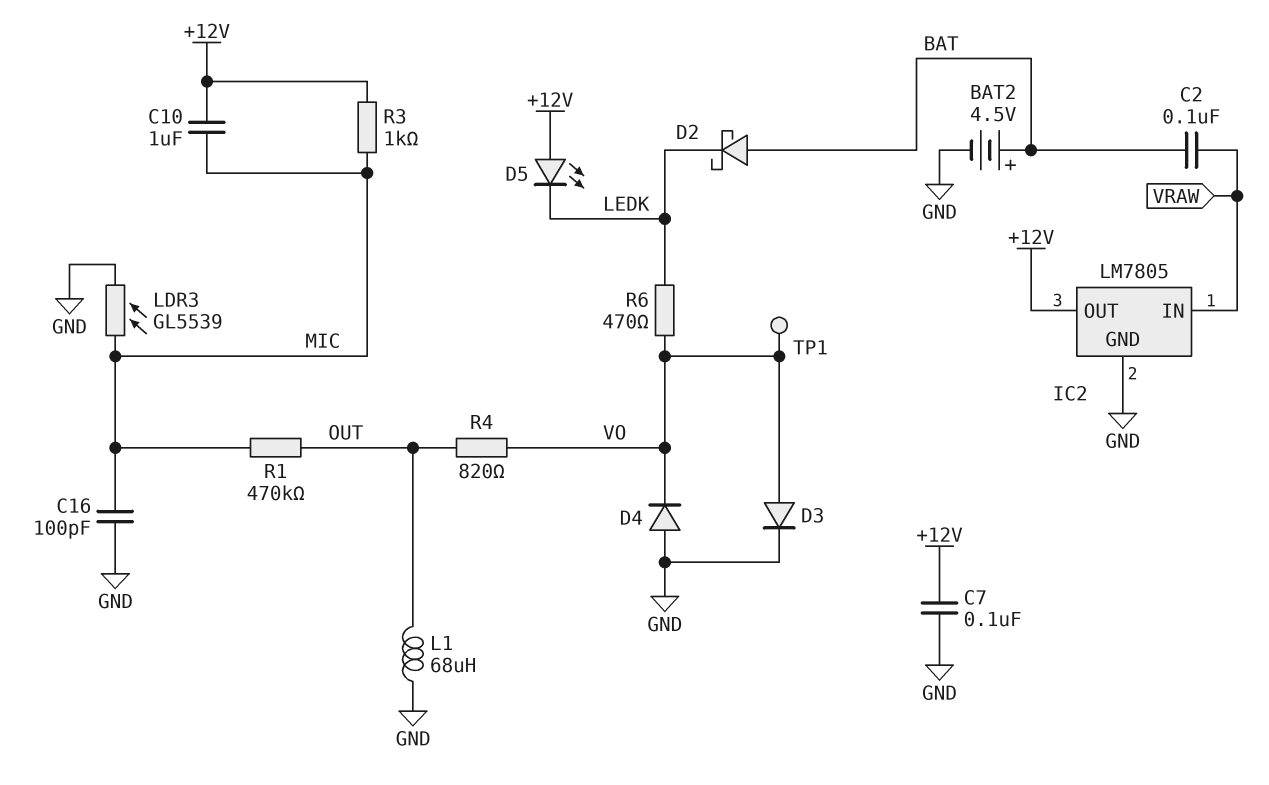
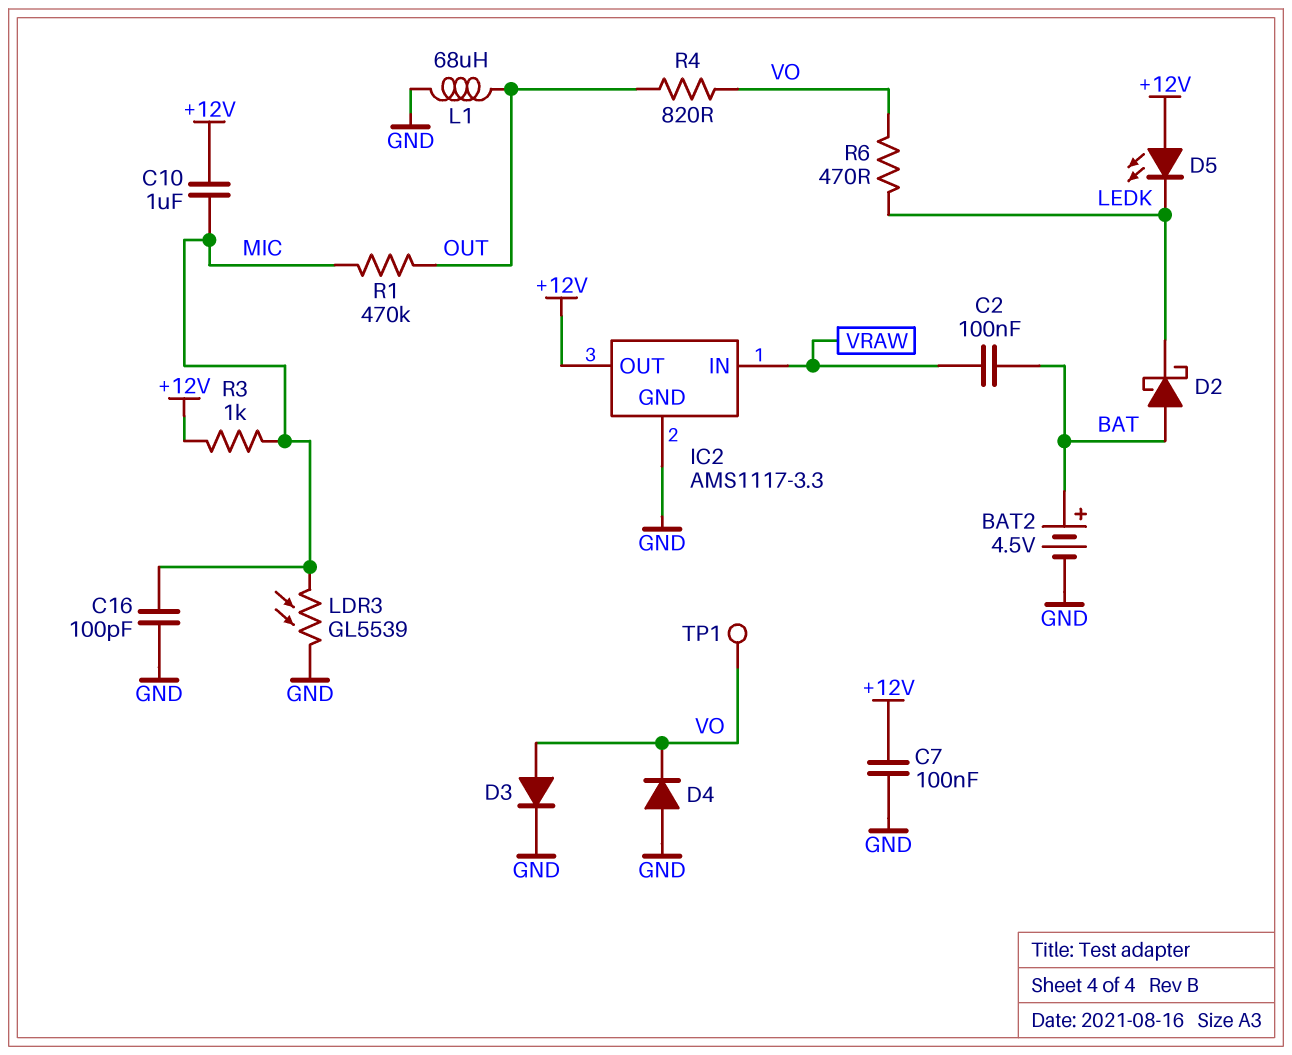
IC2: LM7805 -> AMS1117-3.3

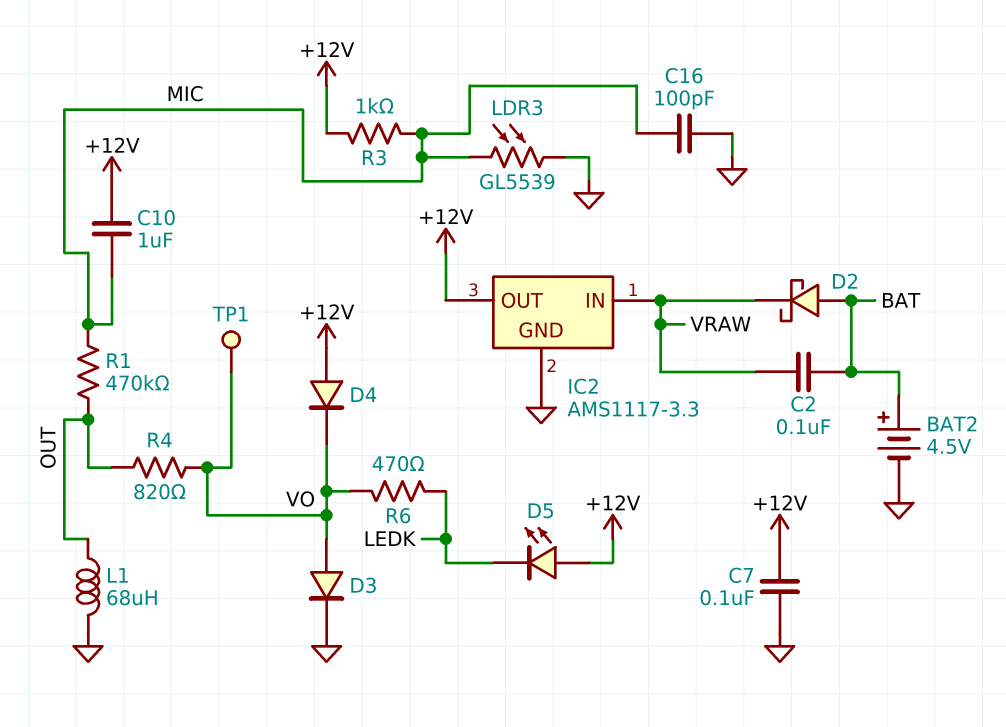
D2: schottky (A BAT, K LEDK) -> schottky (A BAT, K VRAW)
D4: diode (A GND, K VO) -> diode (A +12V, K VO)

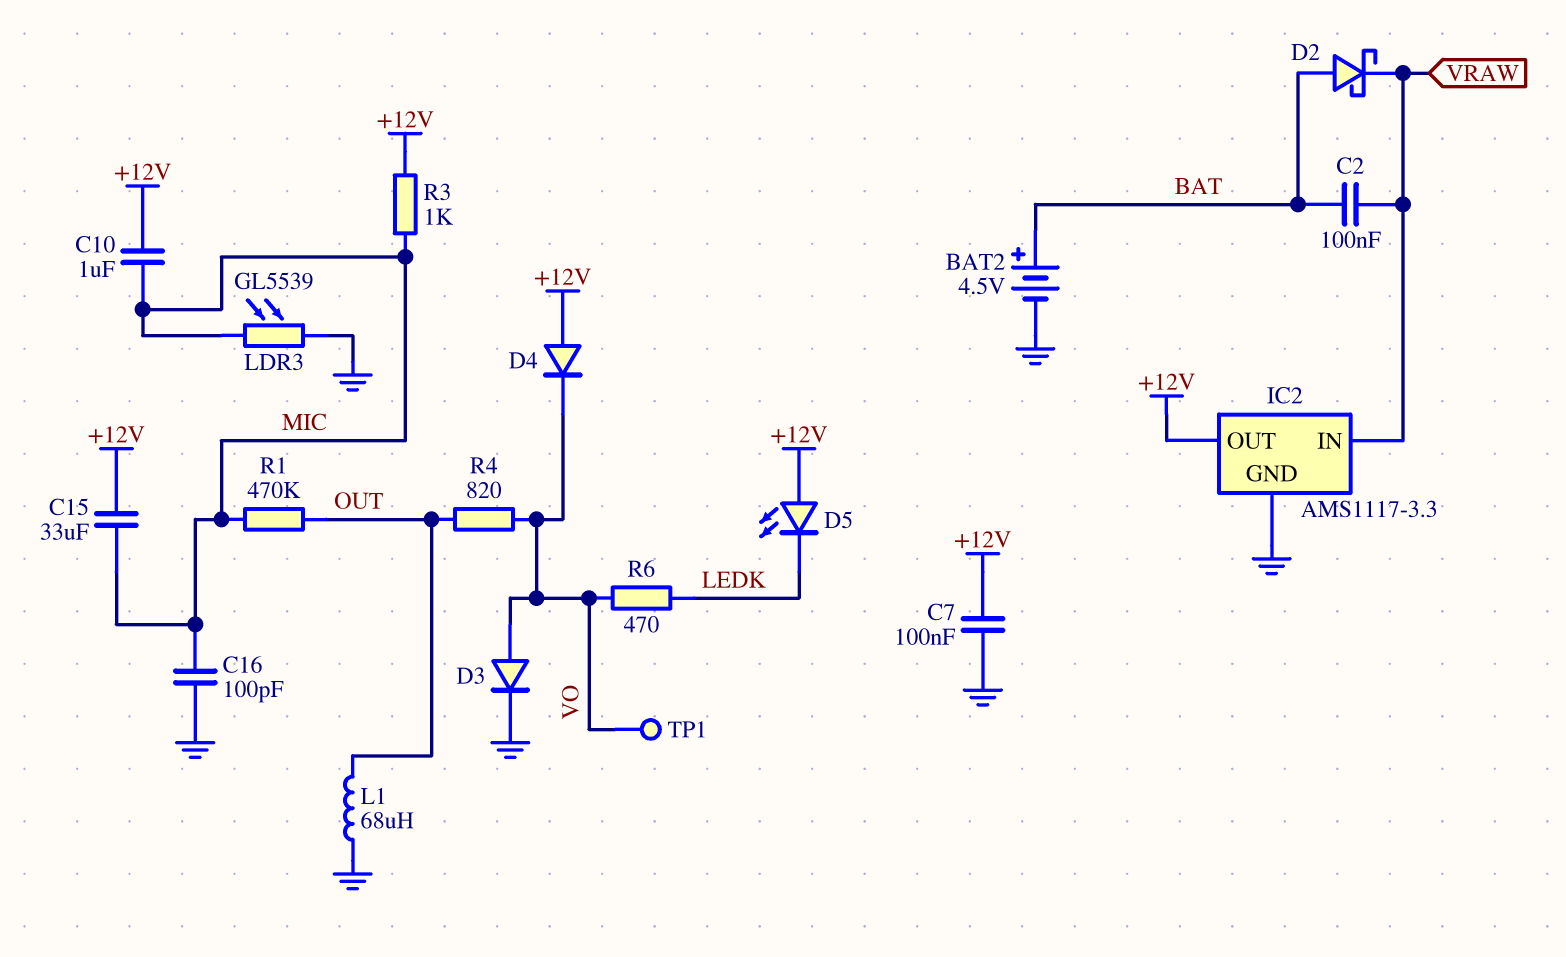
C15: none -> 33uF (+12V, MIC)

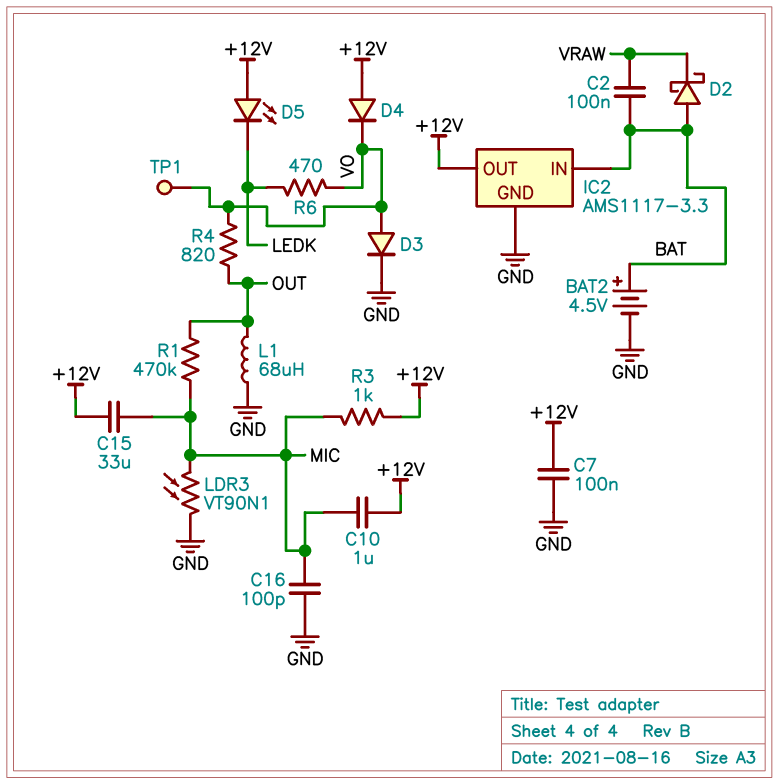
IC2 pin IN: VRAW -> BAT
LDR3: GL5539 (GND, MIC) -> VT90N1 (GND, MIC)

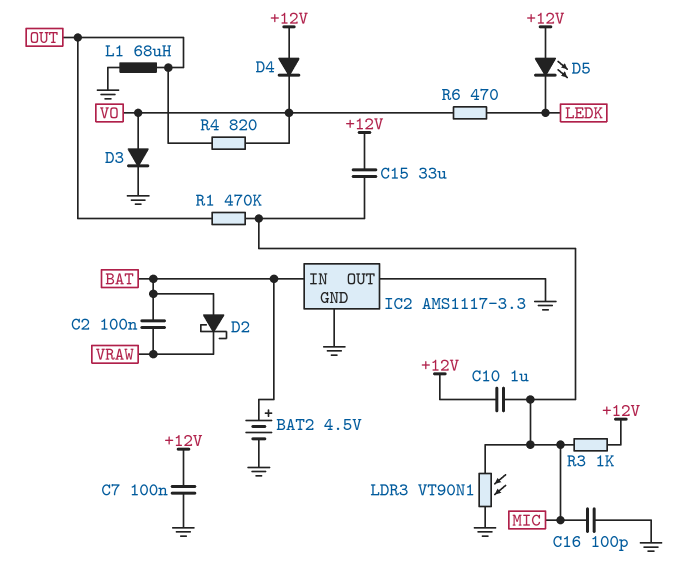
IC2 pin OUT: +12V -> GND
TP1: test point (VO) -> none

